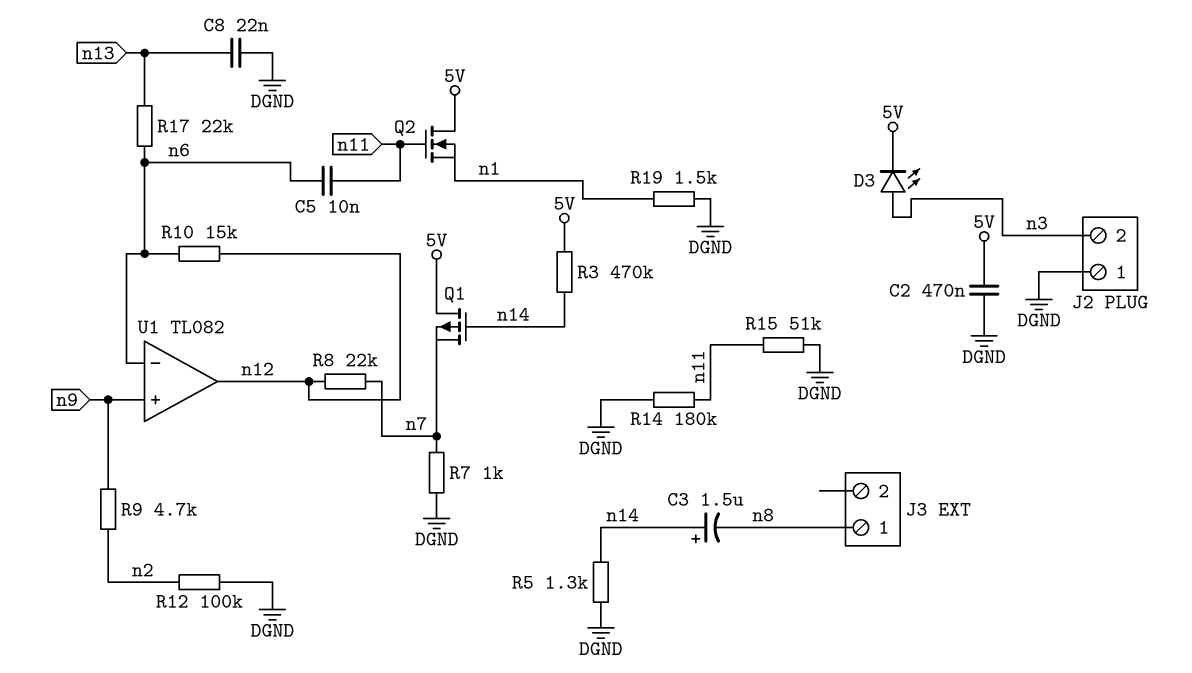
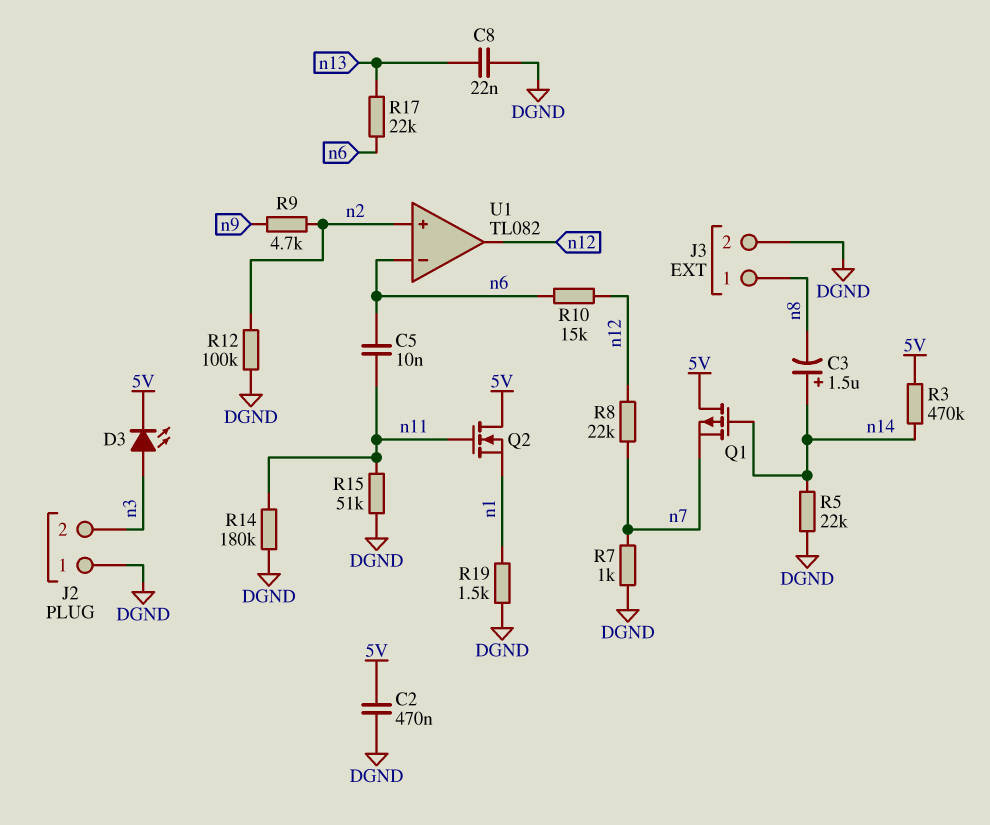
J3 pin 2: none -> DGND
R5: 1.3k (DGND, n14) -> 22k (DGND, n14)
U1 pin in+: n9 -> n2

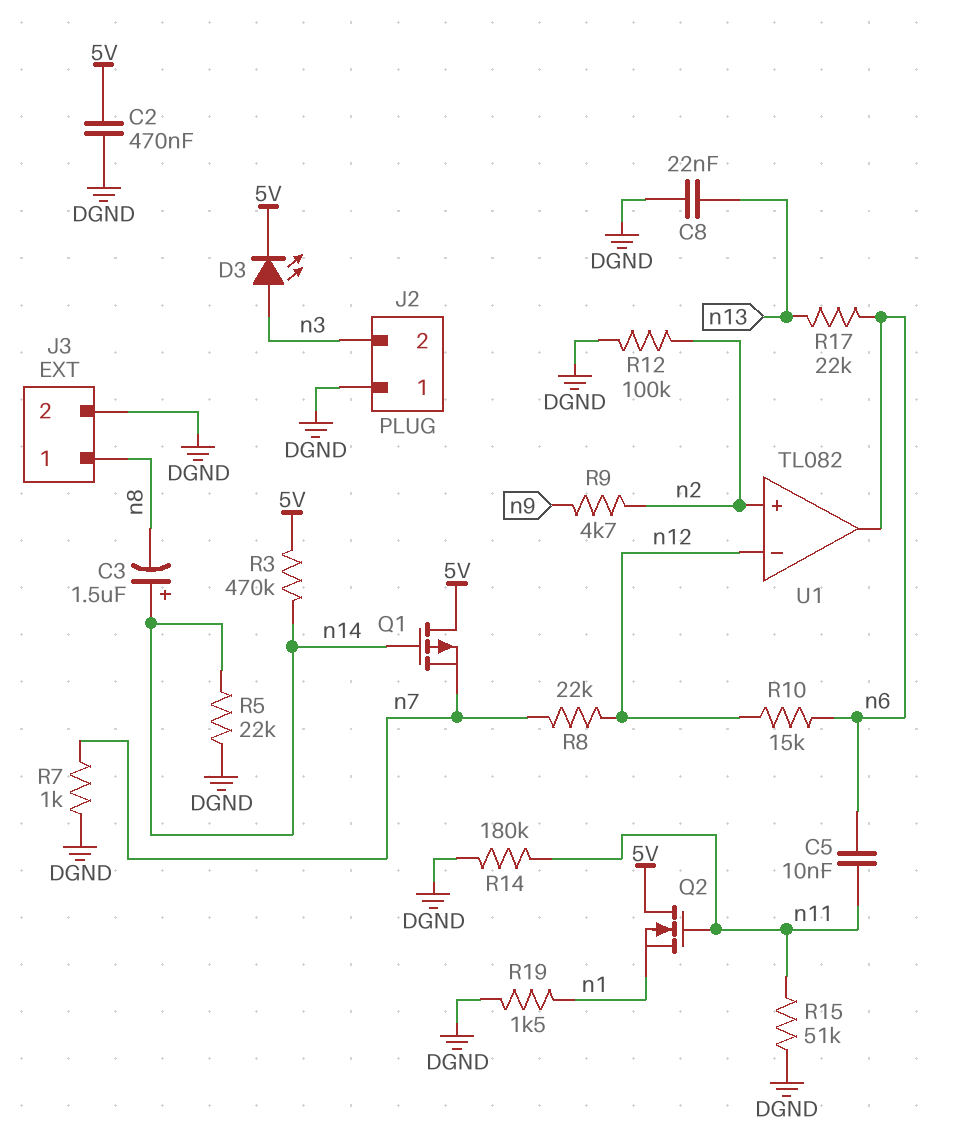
U1 pin in-: n6 -> n12
U1 pin out: n12 -> n6

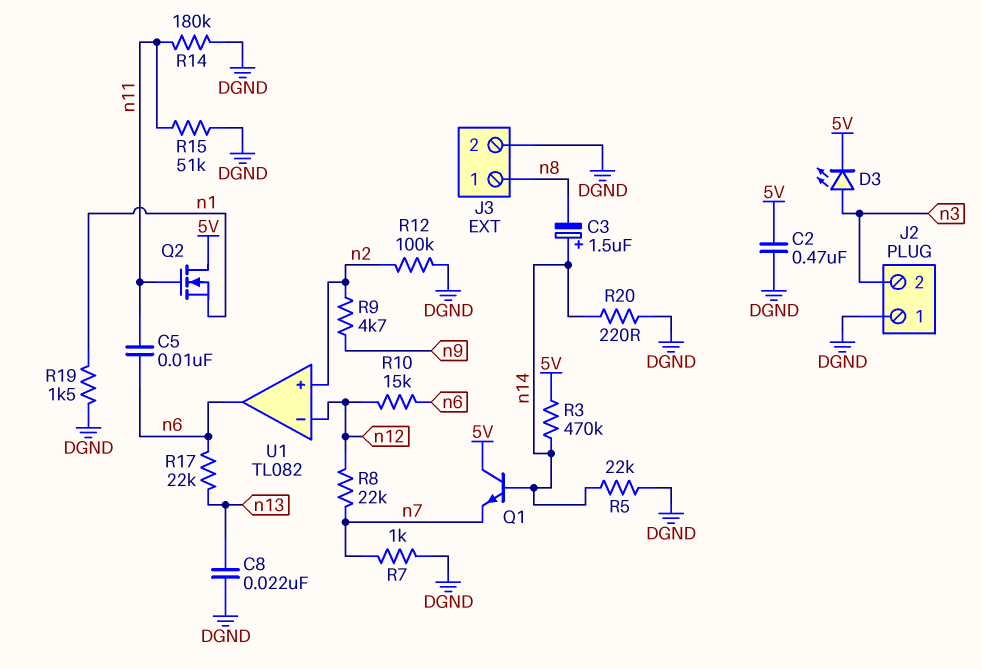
Q1: PMOS (G n14, D 5V, S n7) -> NPN (B n14, C 5V, E n7)
R20: none -> 220 (DGND, n14)

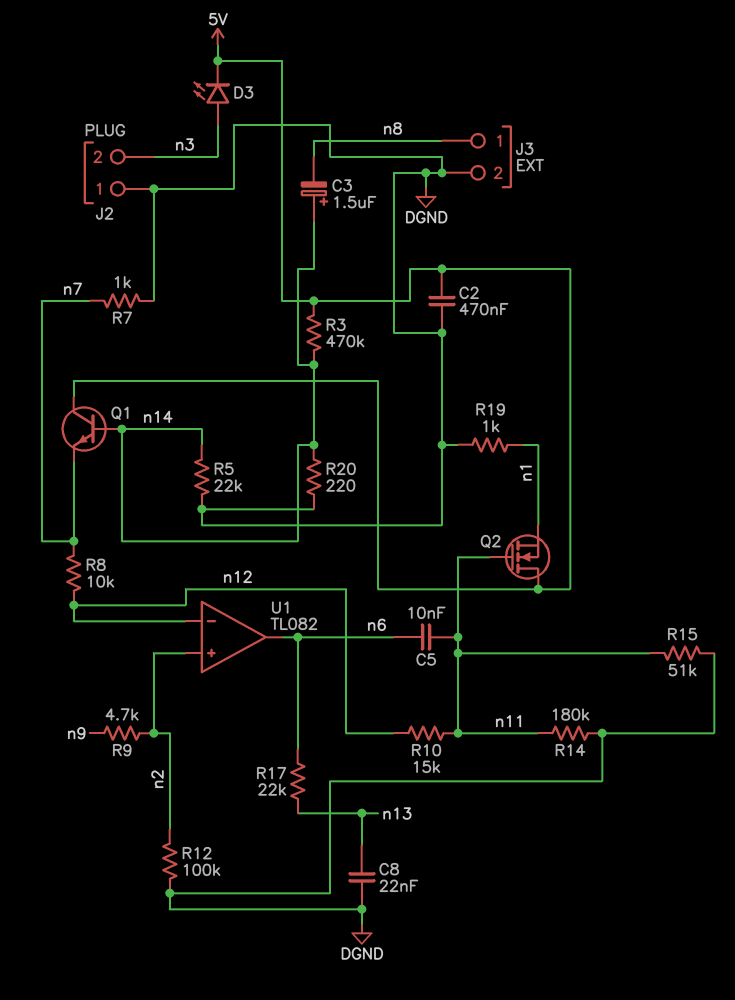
R8: 22k (n7, n12) -> 10k (n7, n12)
R10: 15k (n6, n12) -> 15k (n11, n12)
R19: 1.5k (DGND, n1) -> 1k (DGND, n1)

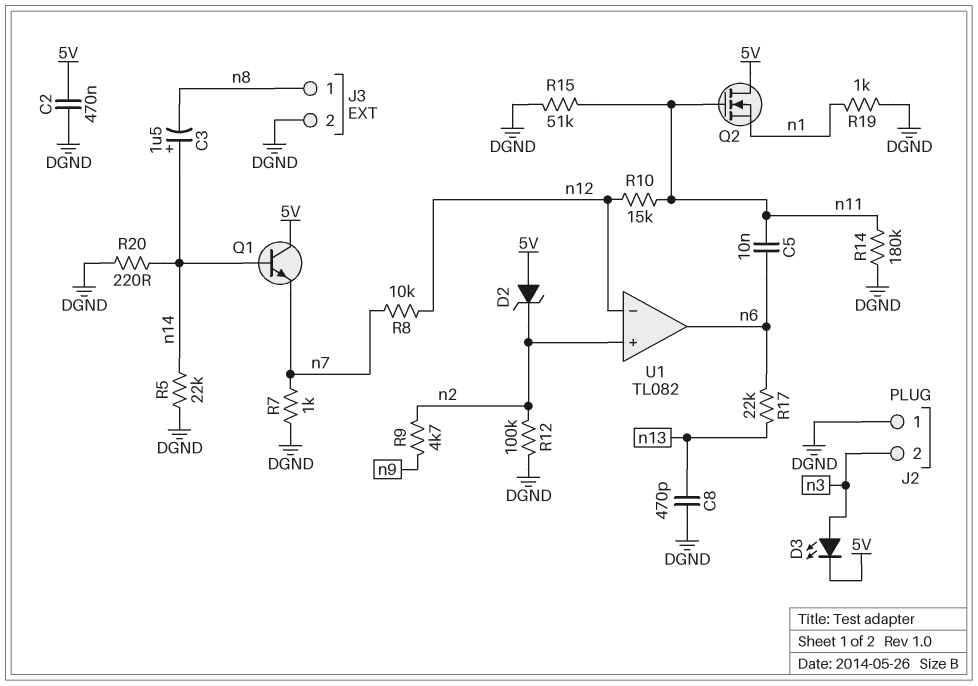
C8: 22nF (DGND, n13) -> 470pF (DGND, n13)
D2: none -> zener (A 5V, K n2)
R3: 470k (5V, n14) -> none

